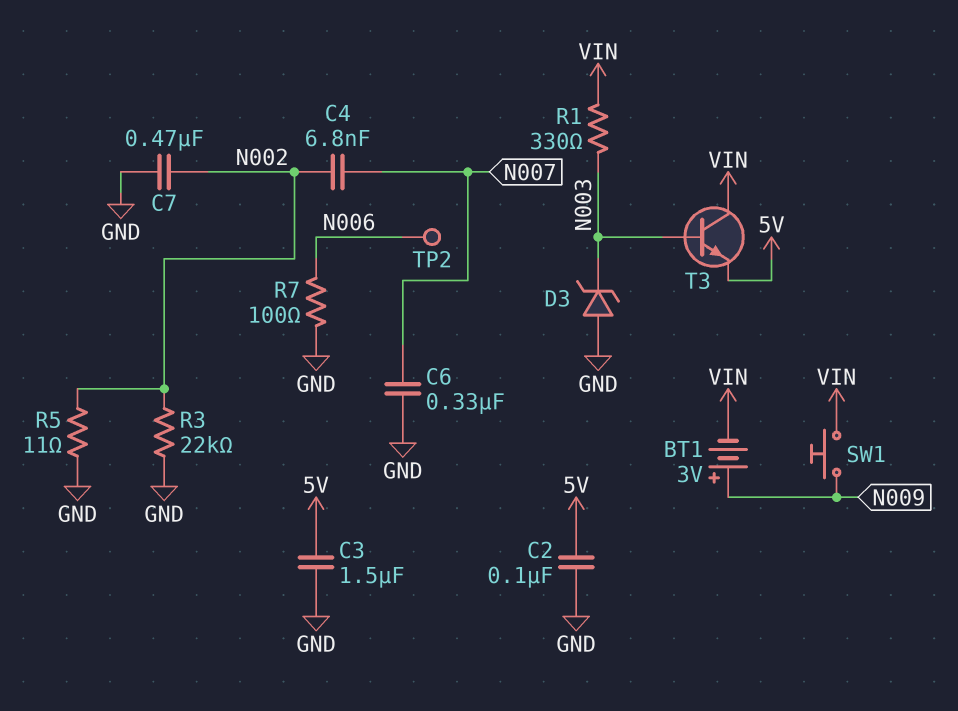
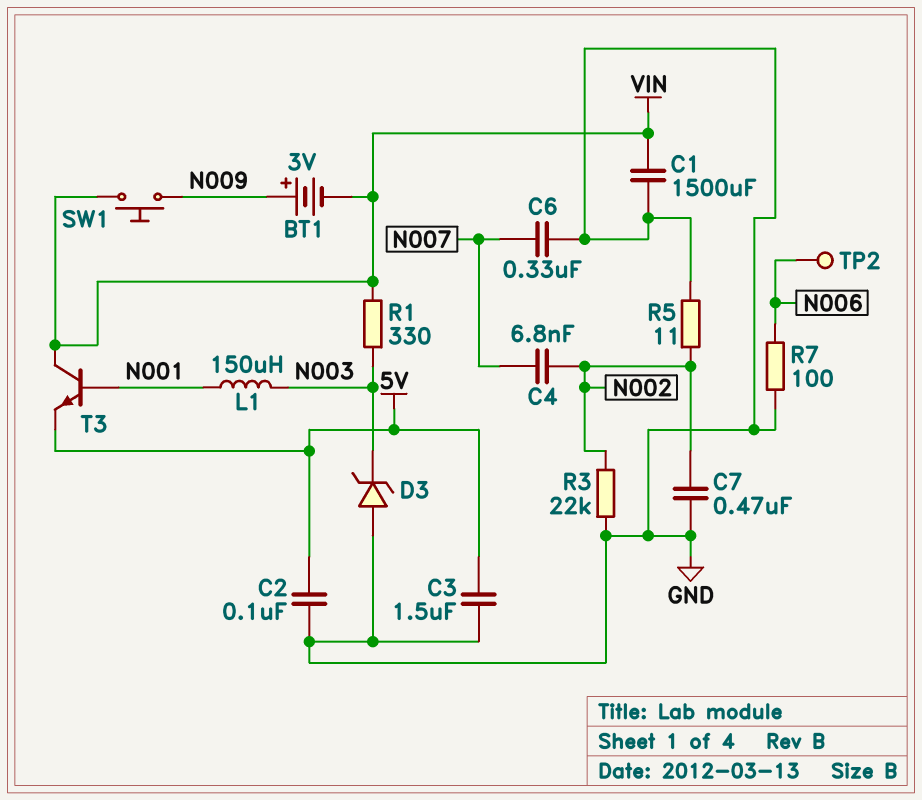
C1: none -> 1500uF (GND, VIN)
L1: none -> 150uH (N001, N003)
T3: NPN (B N003, C VIN, E 5V) -> NPN (B N001, C VIN, E 5V)

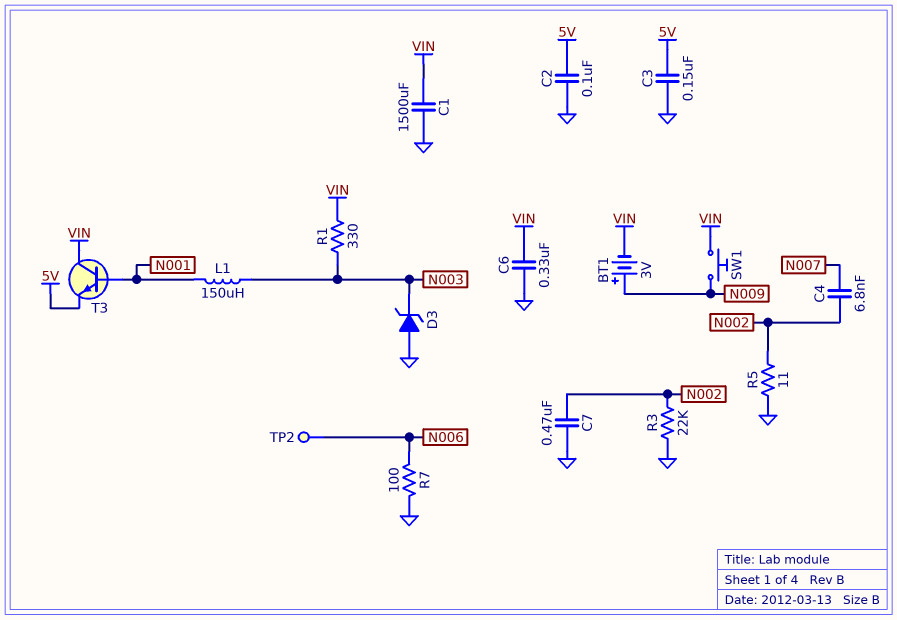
C3: 1.5uF (5V, GND) -> 150nF (5V, GND)
C6: 330nF (GND, N007) -> 330nF (GND, VIN)

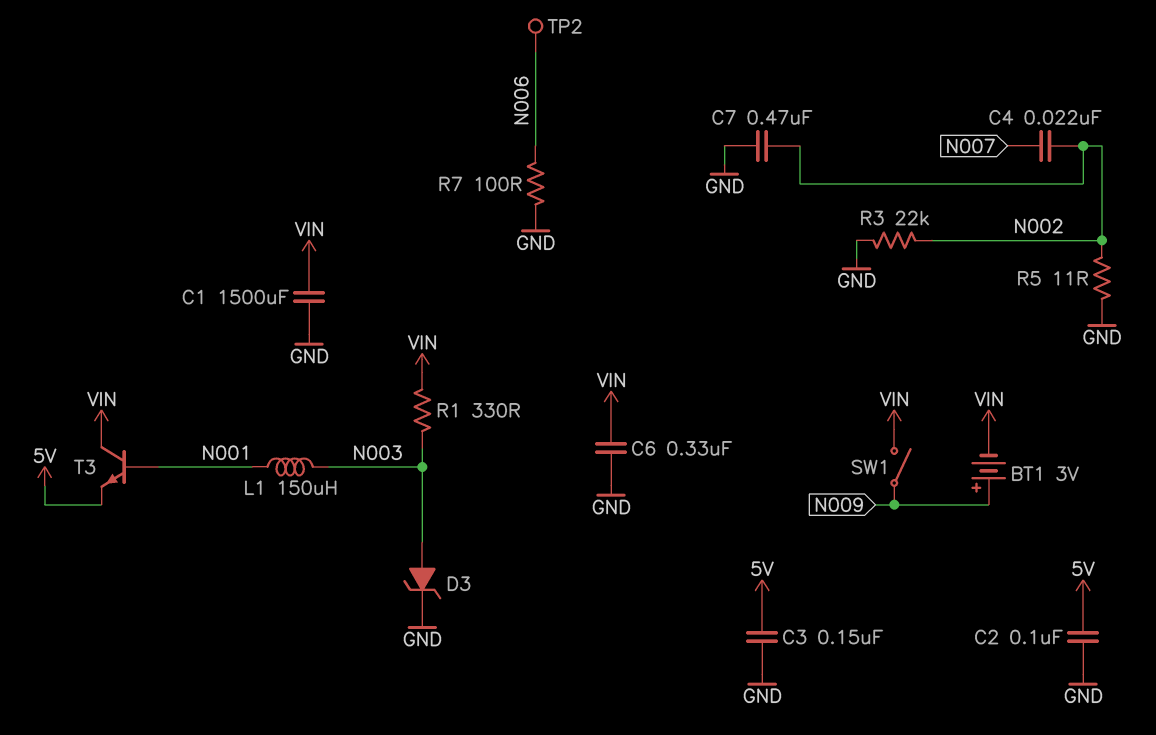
C4: 6.8nF (N002, N007) -> 22nF (N002, N007)
D3: zener (A GND, K N003) -> zener (A N003, K GND)
SW1: button (N009, VIN) -> switch (N009, VIN)

